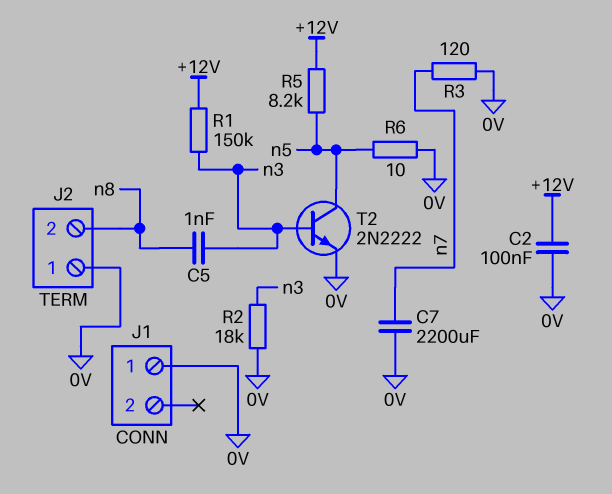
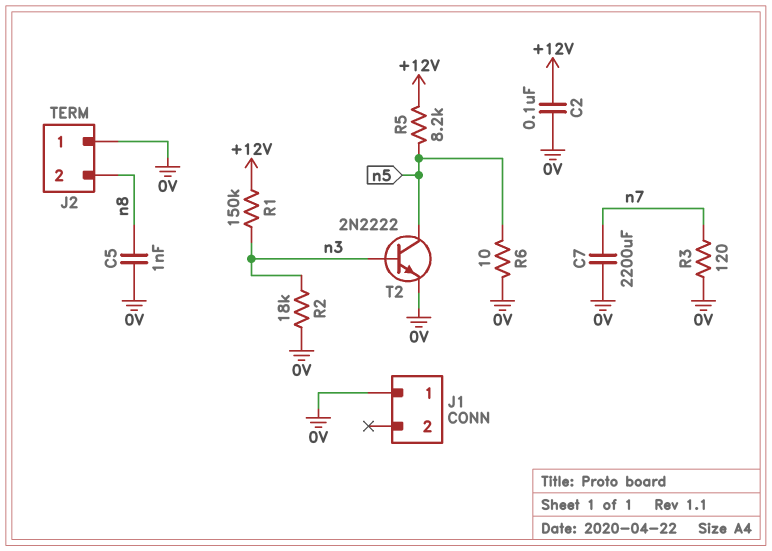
C5: 1nF (n3, n8) -> 1nF (0V, n8)

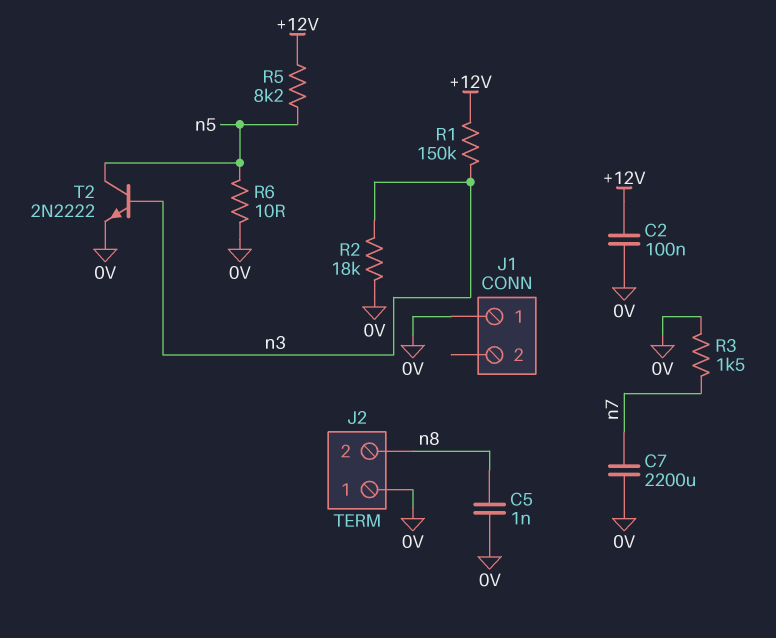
R3: 120 (0V, n7) -> 1.5k (0V, n7)

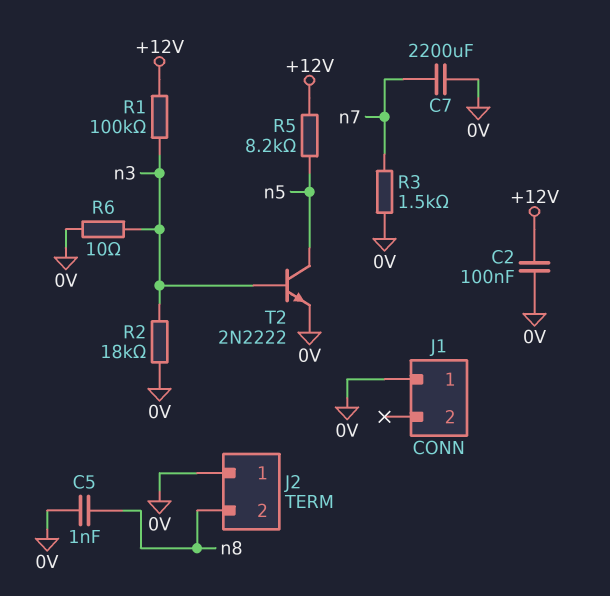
R1: 150k (+12V, n3) -> 100k (+12V, n3)
R6: 10 (0V, n5) -> 10 (0V, n3)

